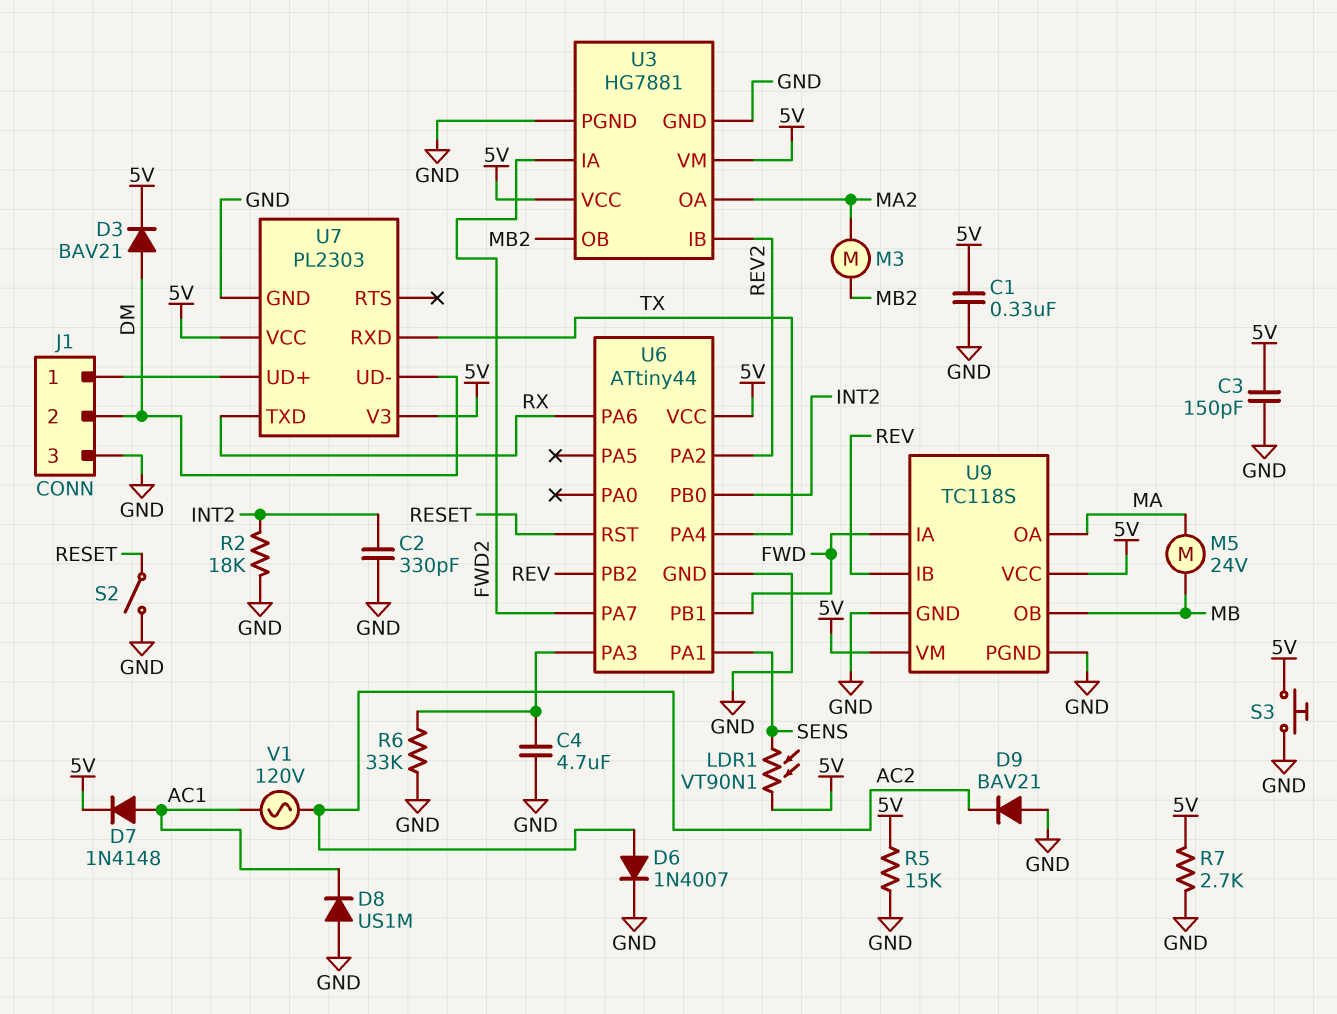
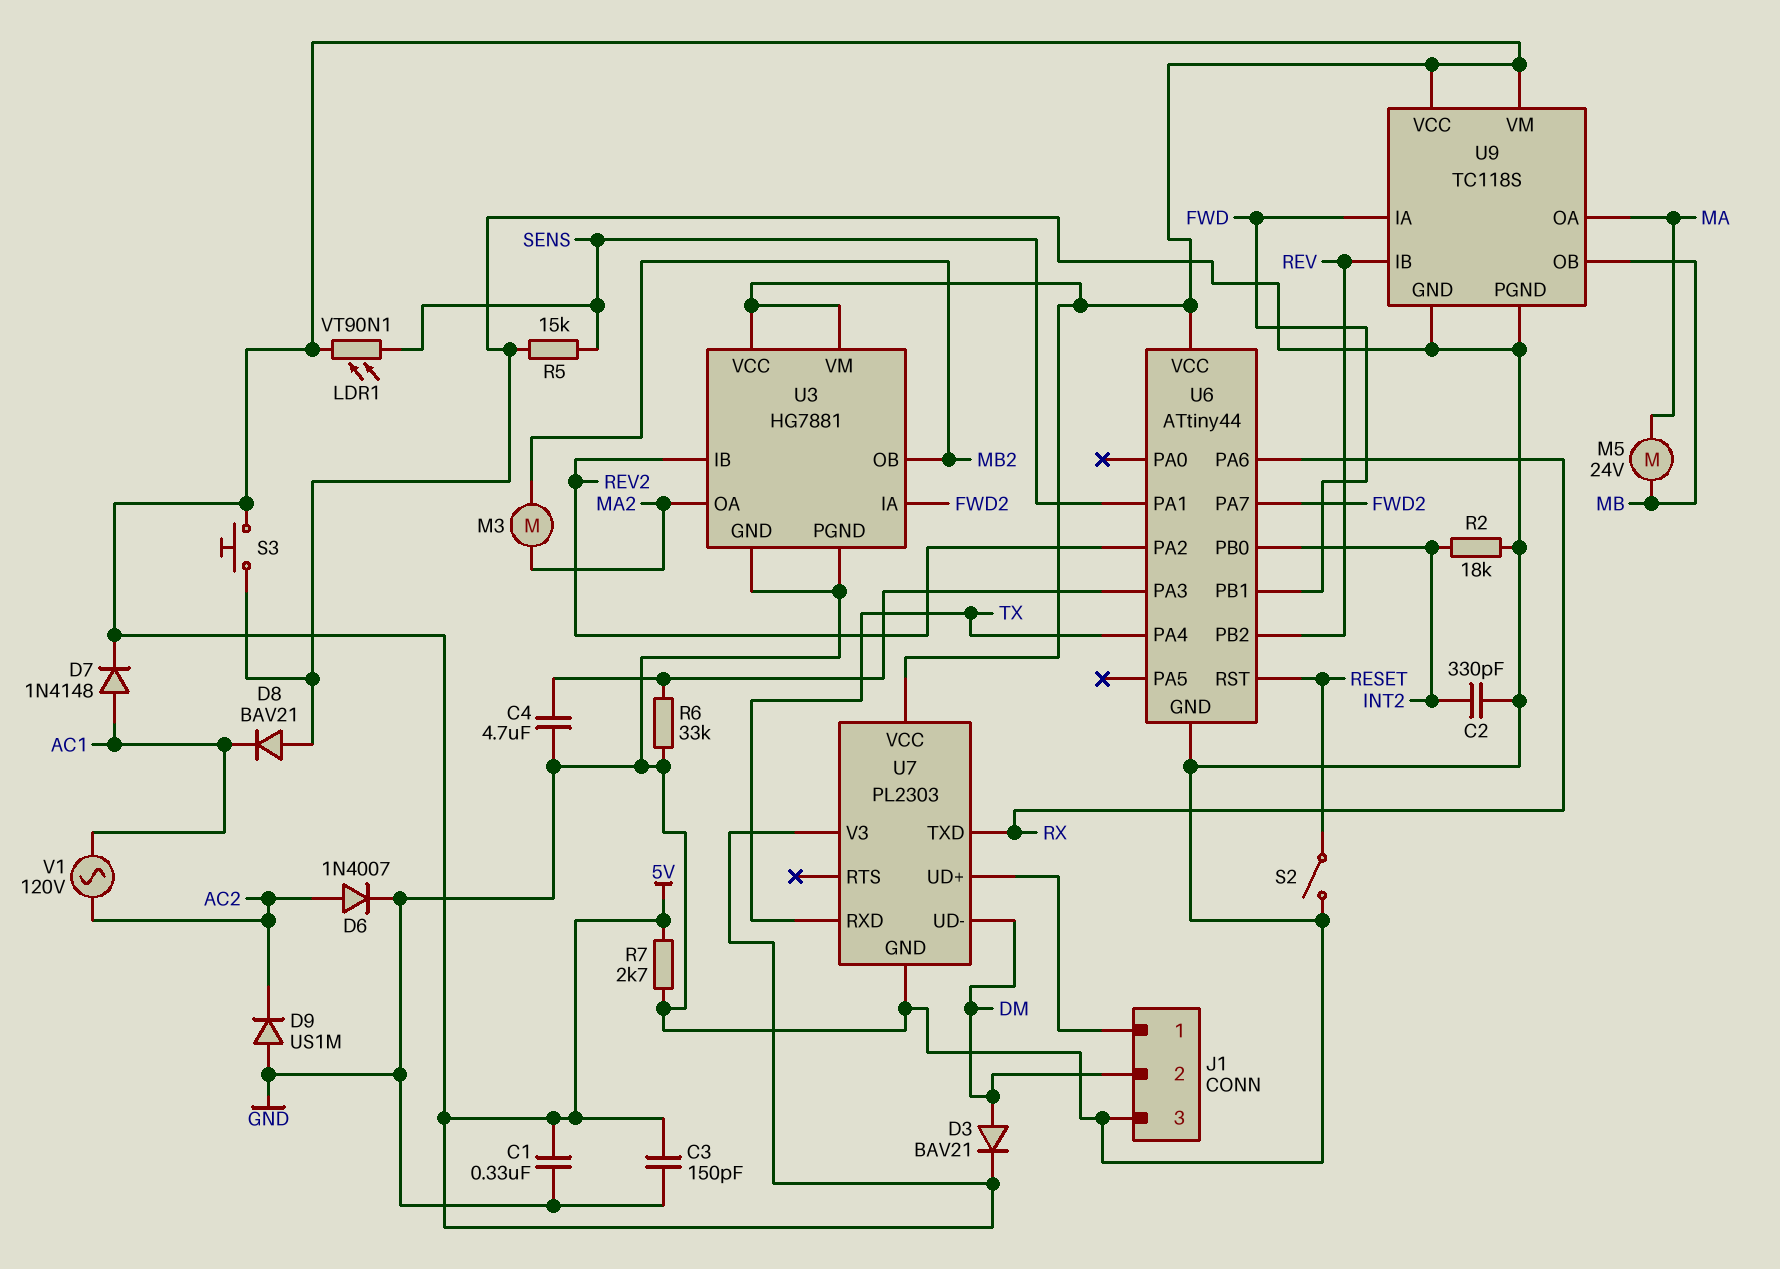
D8: diode US1M (A GND, K AC1) -> diode BAV21 (A GND, K AC1)
D9: diode BAV21 (A GND, K AC2) -> diode US1M (A GND, K AC2)
R5: 15k (5V, GND) -> 15k (GND, SENS)

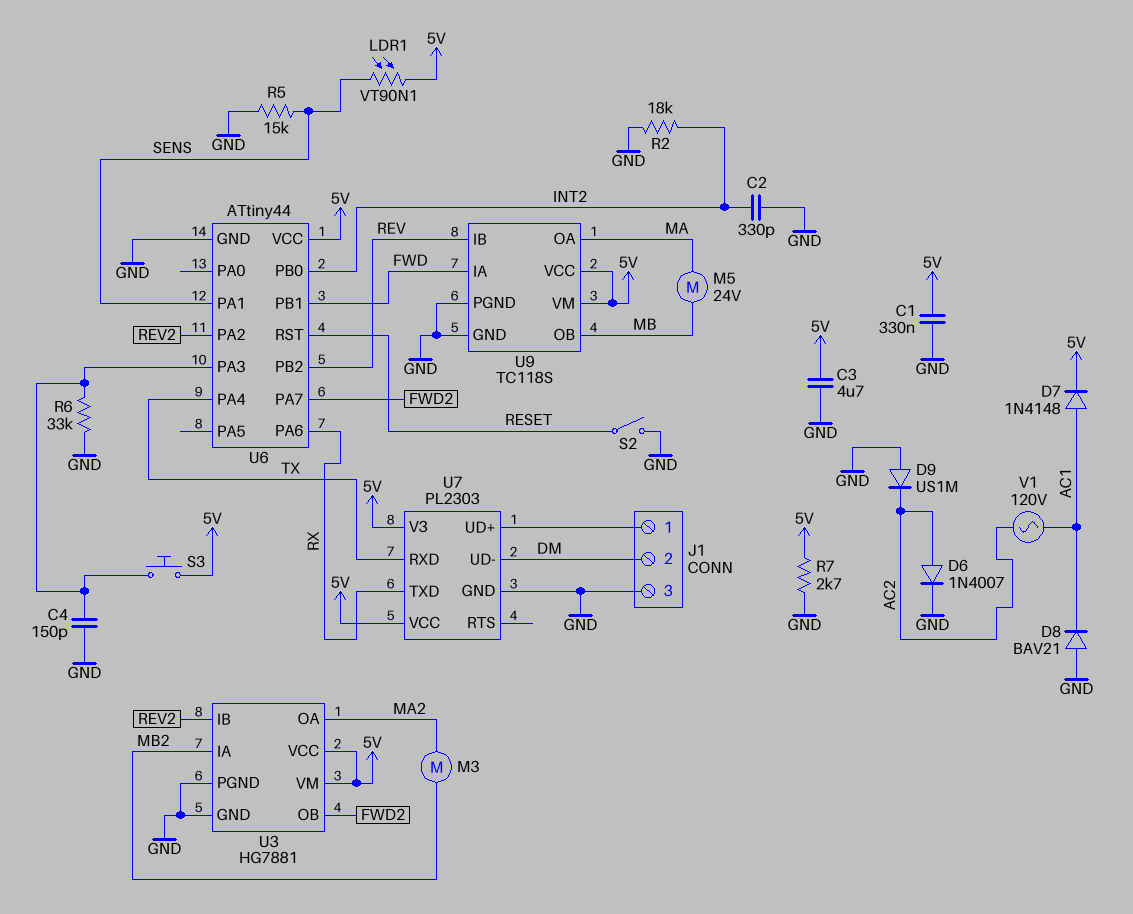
C3: 150pF (5V, GND) -> 4.7uF (5V, GND)
C4: 4.7uF (GND, U6/PA3) -> 150pF (GND, U6/PA3)
D3: diode BAV21 (A DM, K 5V) -> none
S3: button (5V, GND) -> button (5V, U6/PA3)
U3 pin IA: FWD2 -> MB2
U3 pin OB: MB2 -> FWD2

